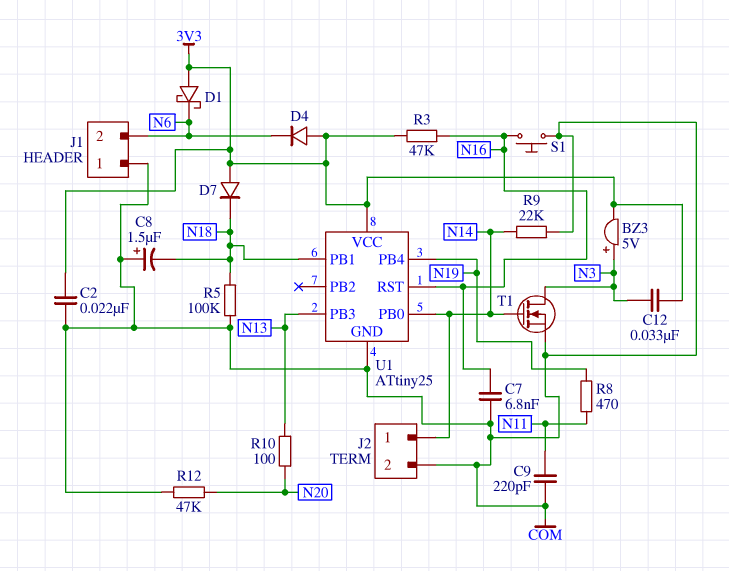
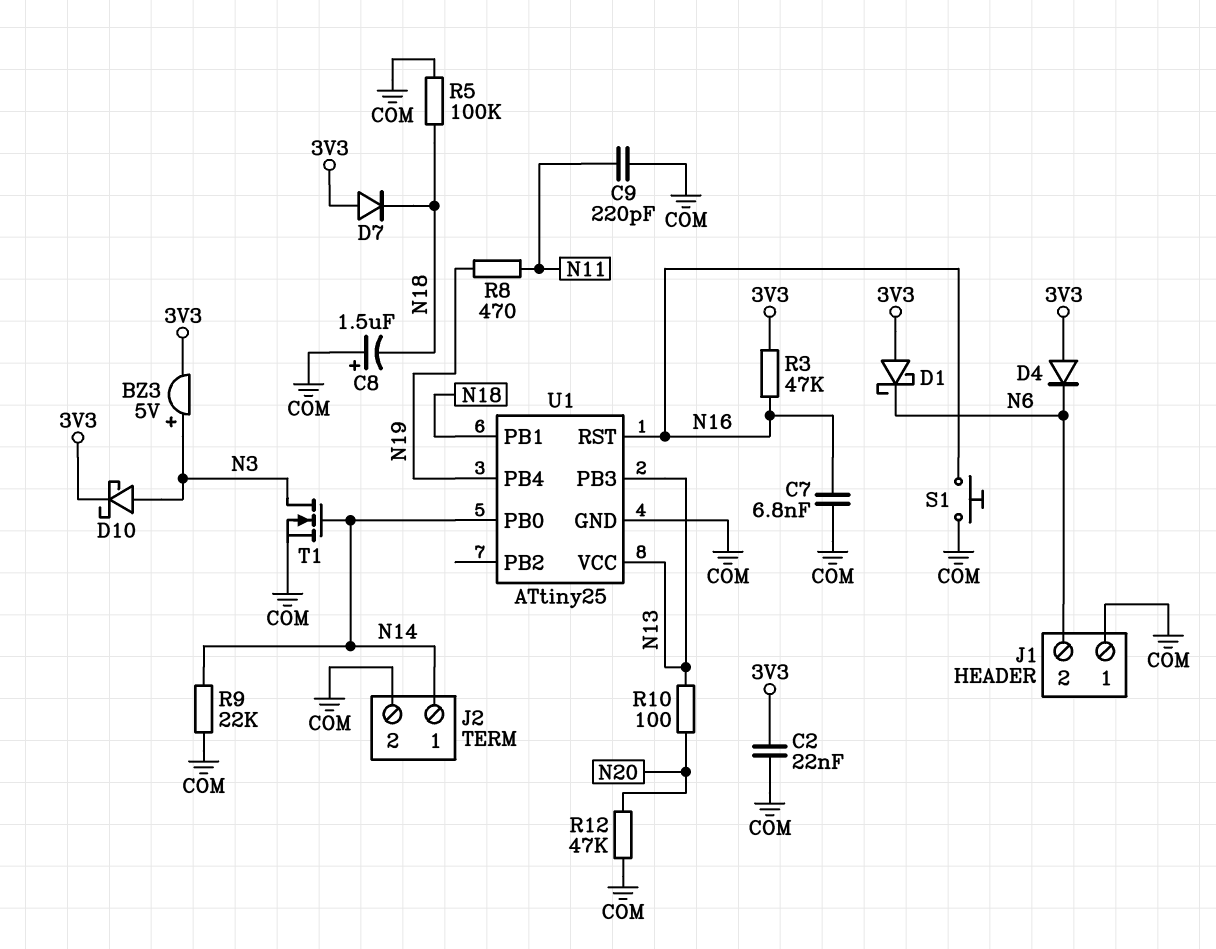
C12: 33nF (3V3, N3) -> none
D10: none -> schottky (A N3, K 3V3)
U1 pin VCC: 3V3 -> N13

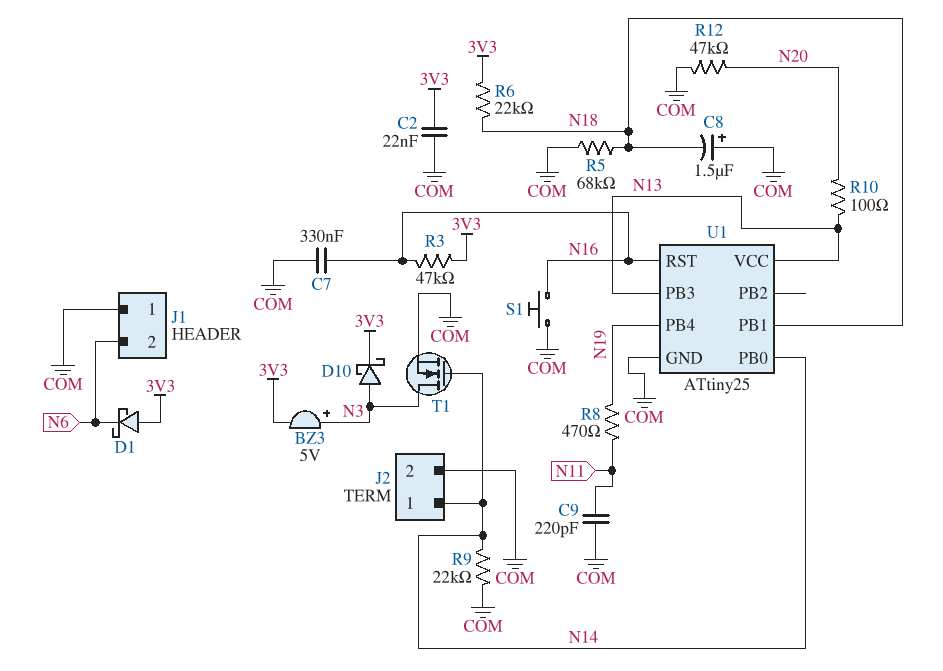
C7: 6.8nF (COM, N16) -> 330nF (COM, N16)
D4: diode (A 3V3, K N6) -> none
D7: diode (A 3V3, K N18) -> none
R5: 100k (COM, N18) -> 68k (COM, N18)
R6: none -> 22k (3V3, N18)

